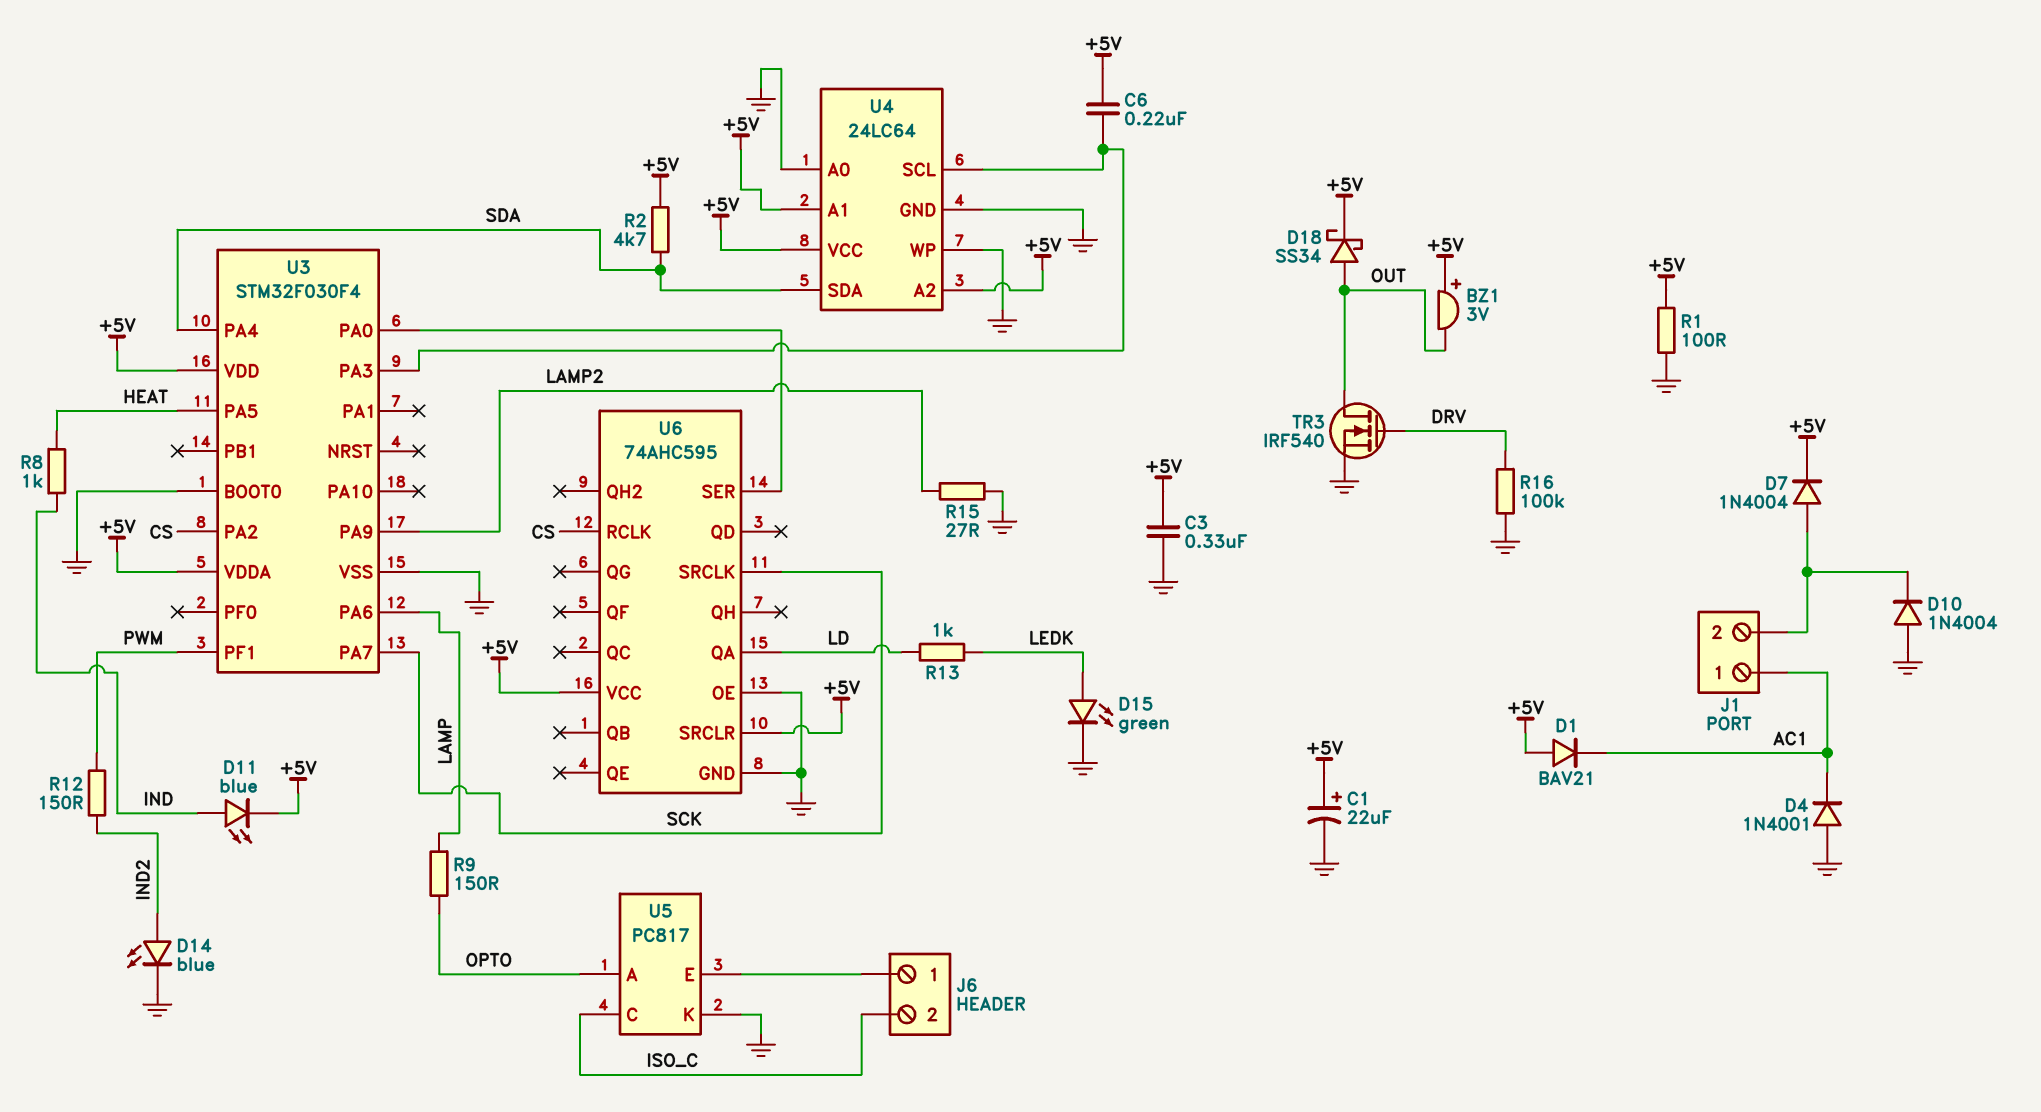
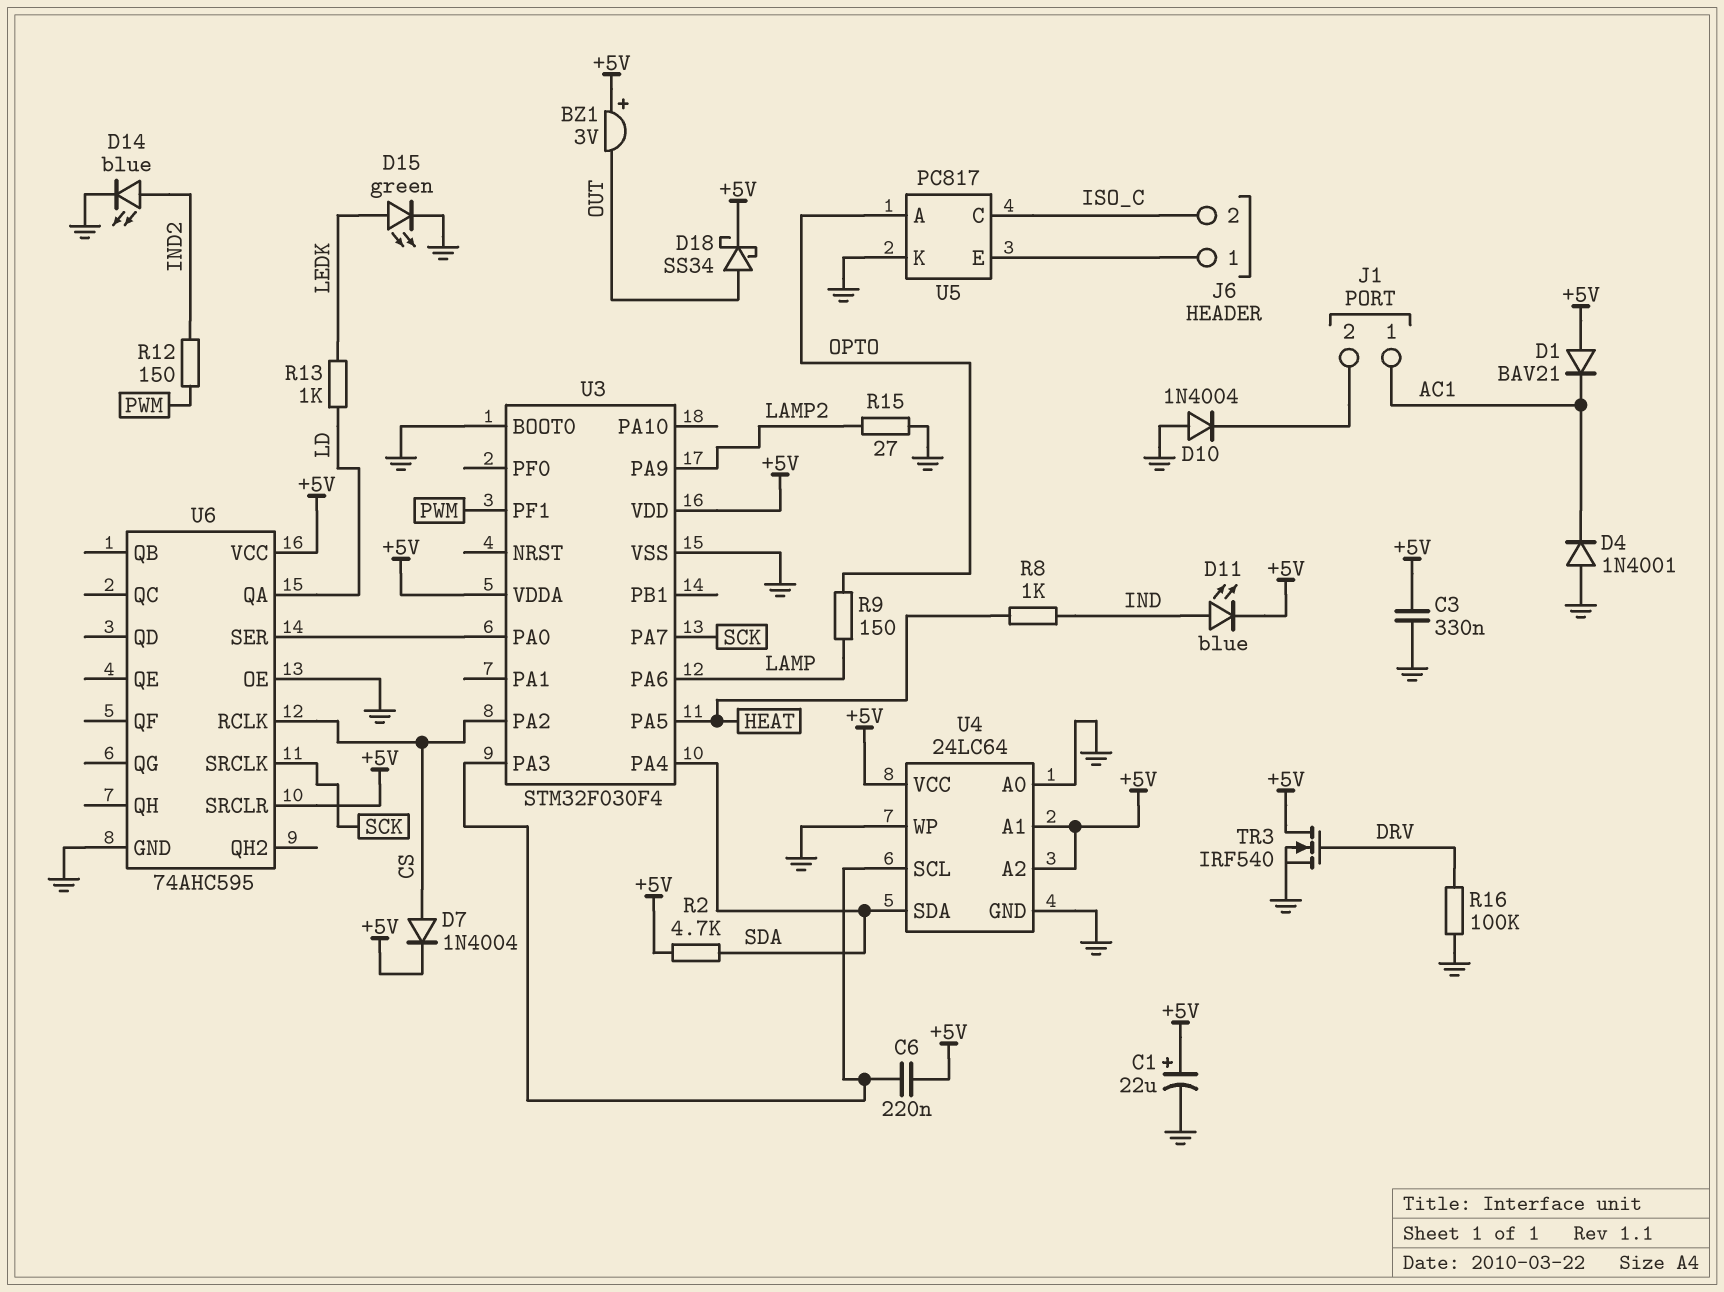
D7: diode 1N4004 (A J1/2, K +5V) -> diode 1N4004 (A CS, K +5V)
R1: 100 (+5V, GND) -> none
TR3: NMOS IRF540 (G DRV, D OUT, S GND) -> NMOS IRF540 (G DRV, D +5V, S GND)

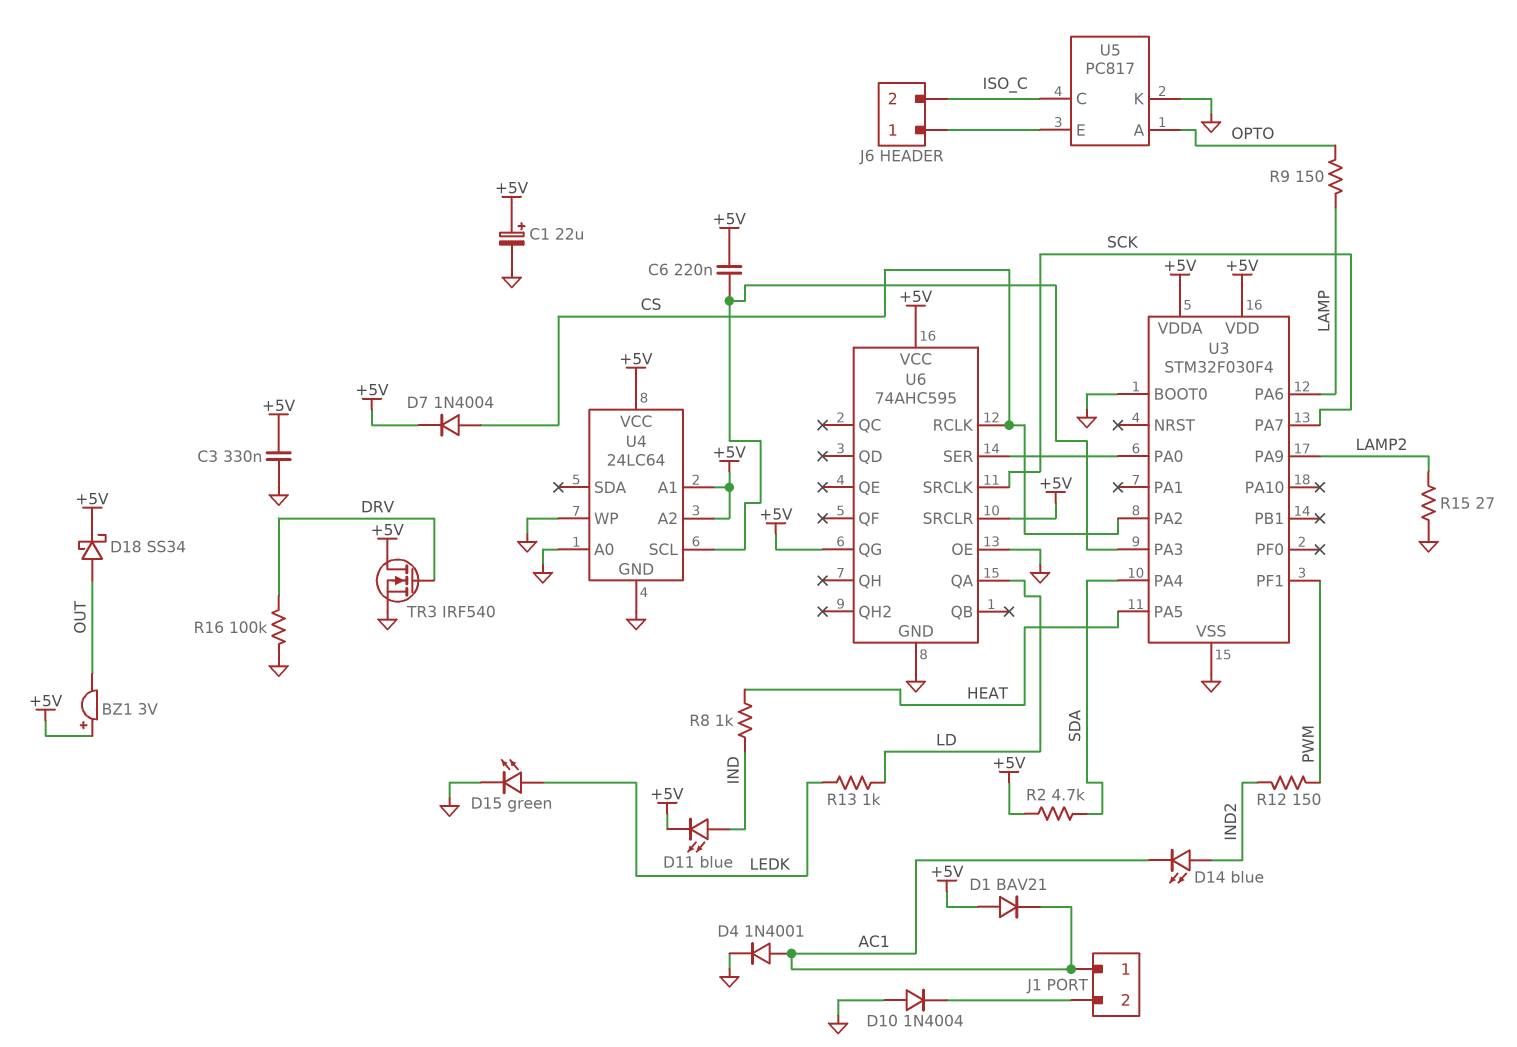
D4: diode 1N4001 (A GND, K AC1) -> diode 1N4001 (A AC1, K GND)
D14: LED blue (A IND2, K GND) -> LED blue (A IND2, K AC1)
U4 pin SDA: SDA -> none
U6 pin QG: none -> +5V

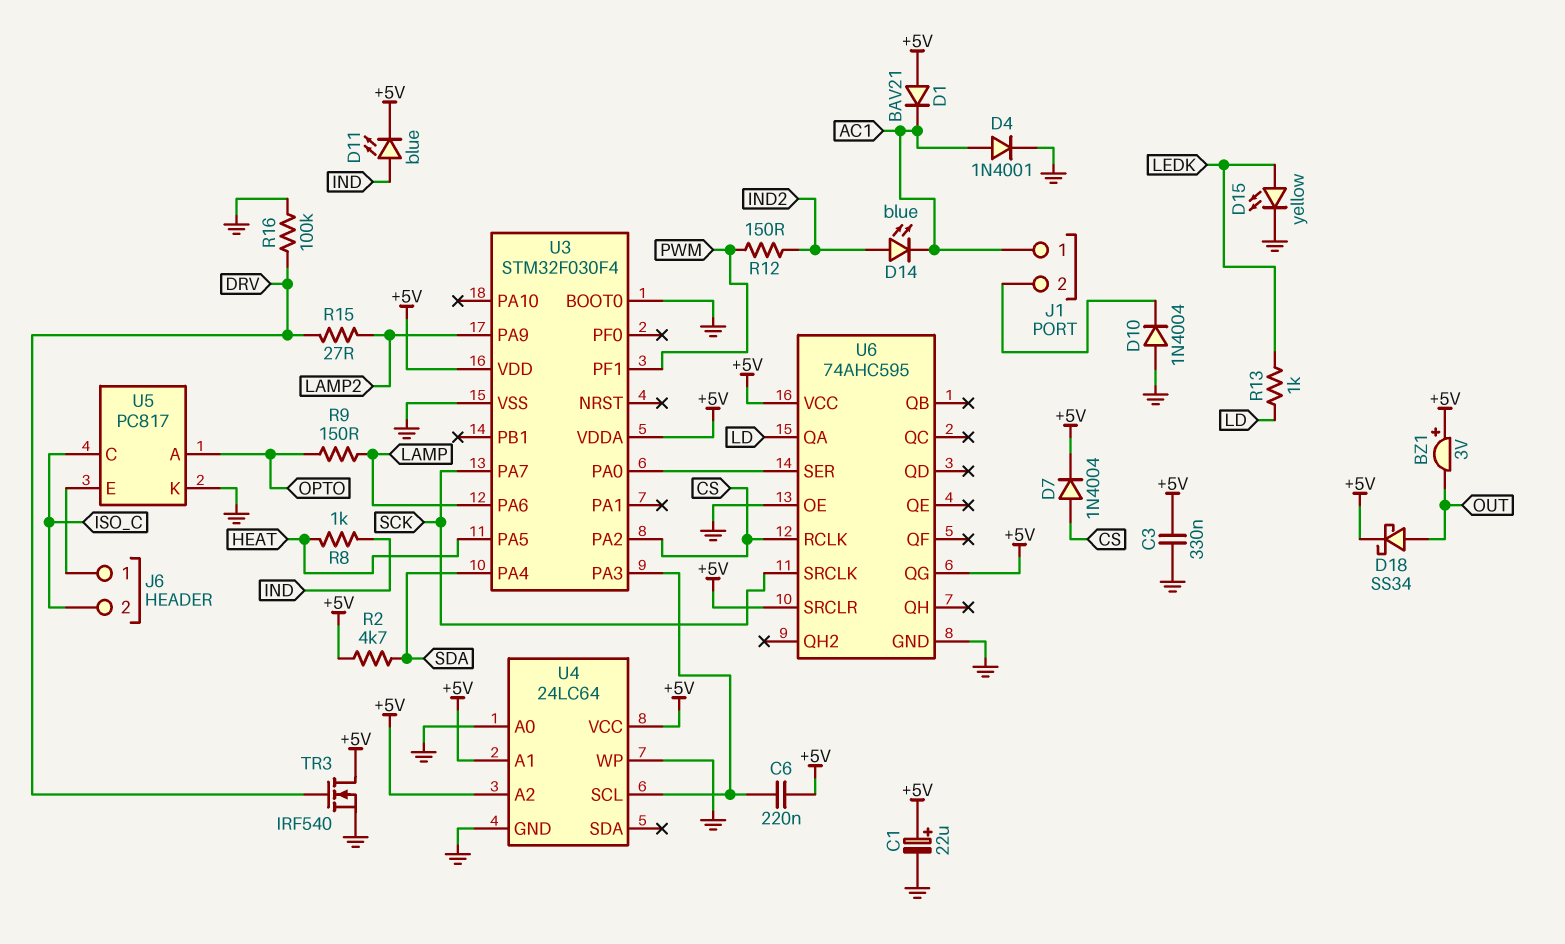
D15: LED green (A LEDK, K GND) -> LED yellow (A LEDK, K GND)
R15: 27 (GND, LAMP2) -> 27 (DRV, LAMP2)

